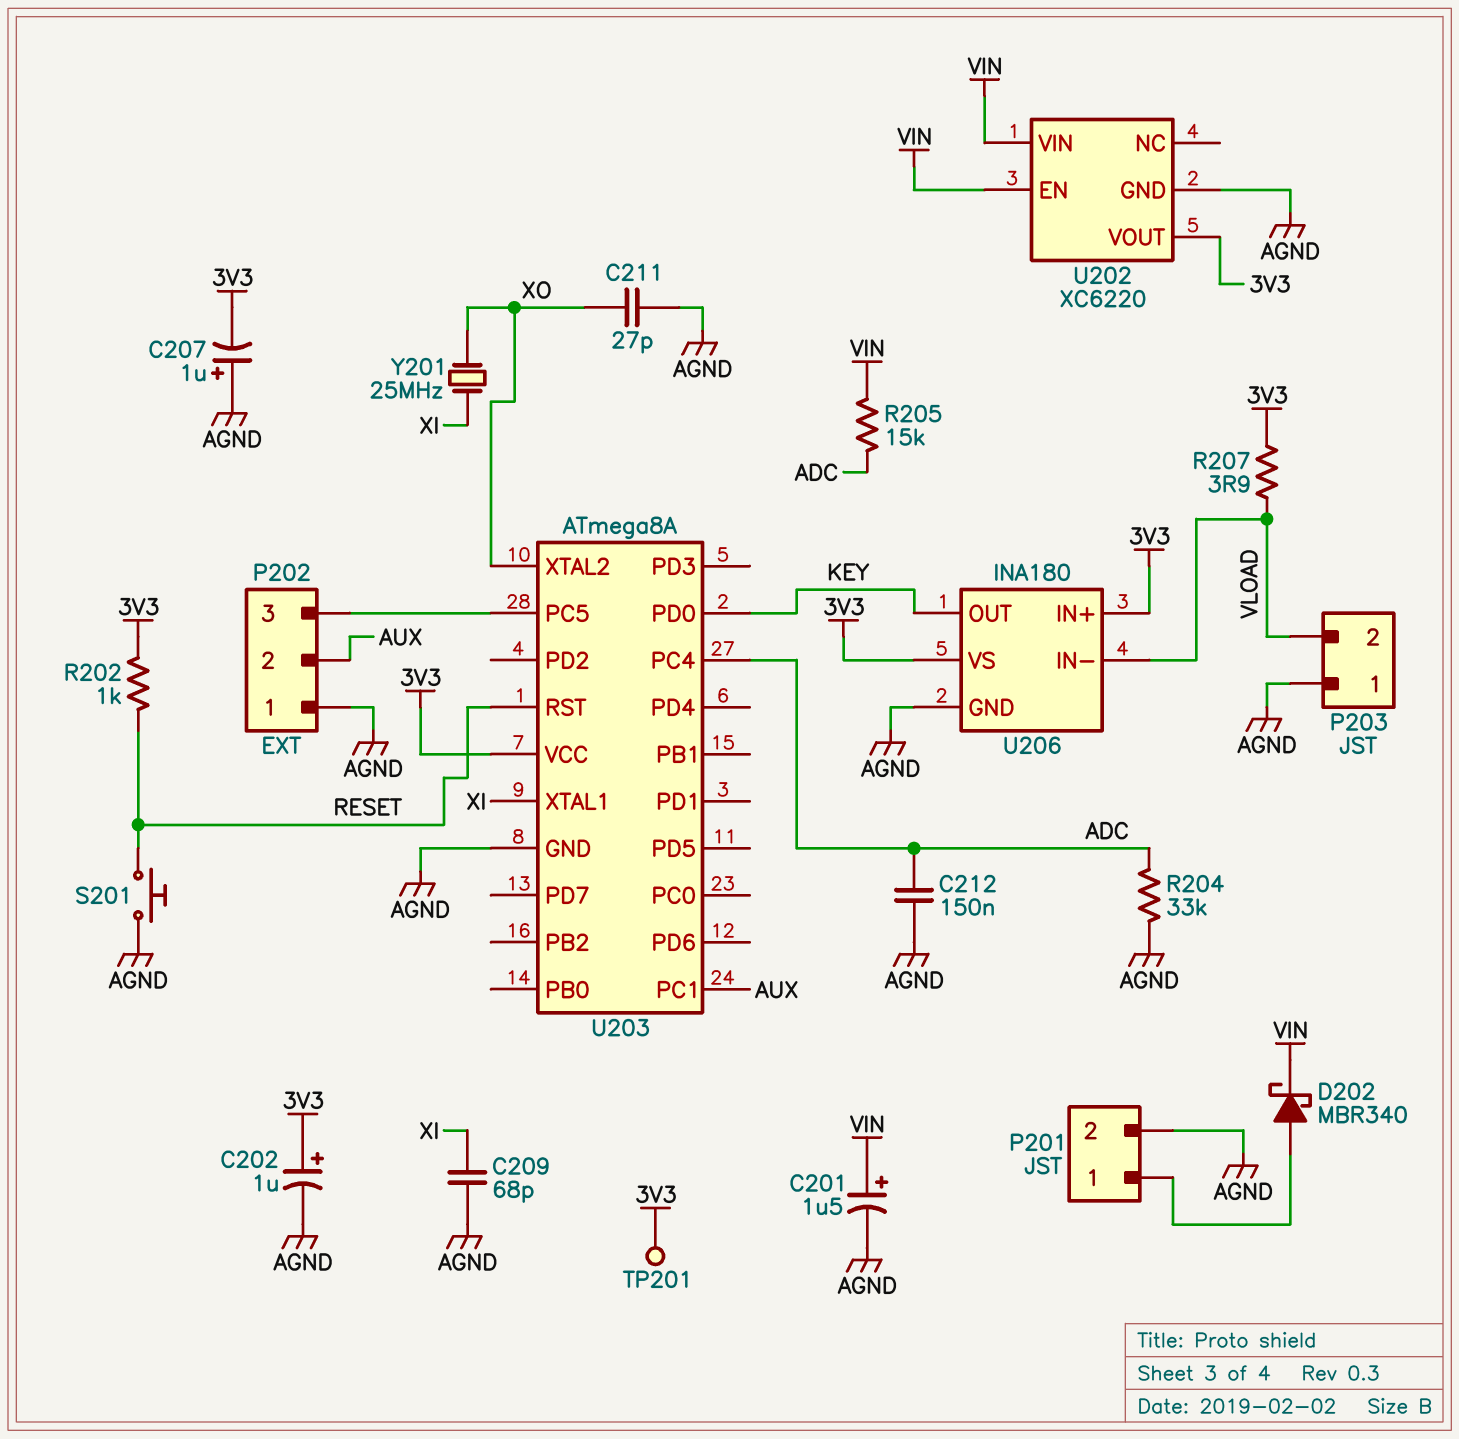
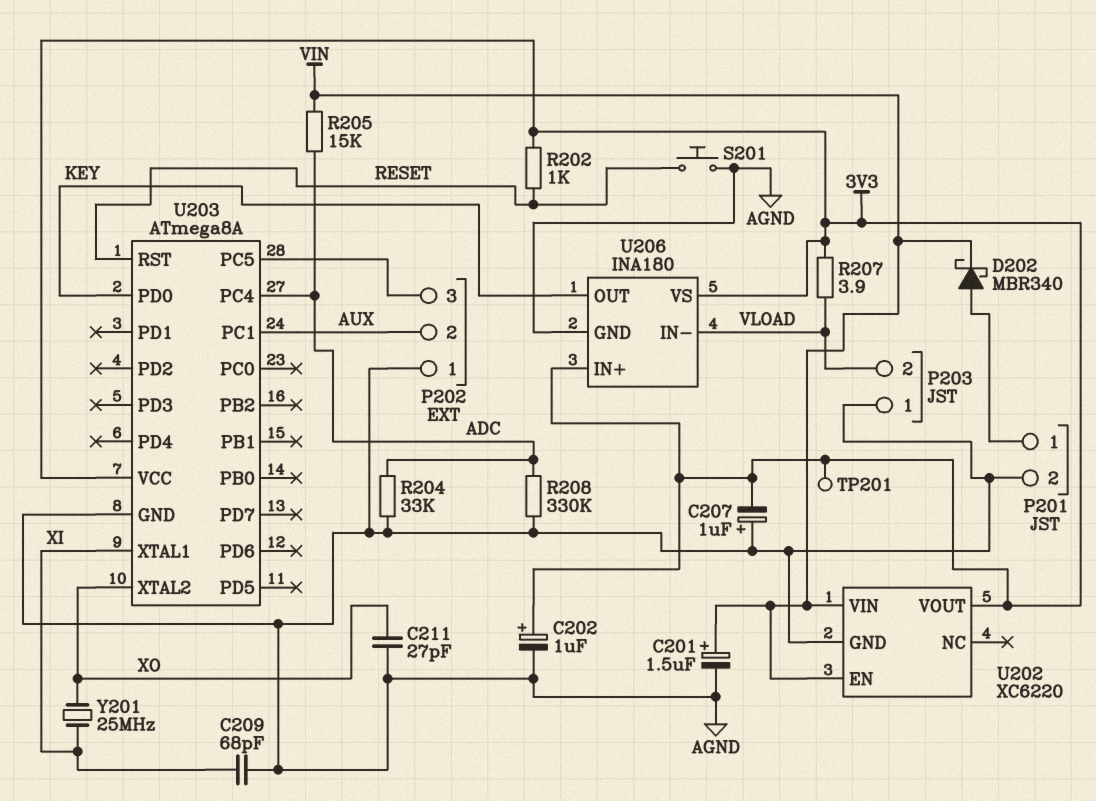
C212: 150nF (ADC, AGND) -> none
R208: none -> 330k (ADC, AGND)

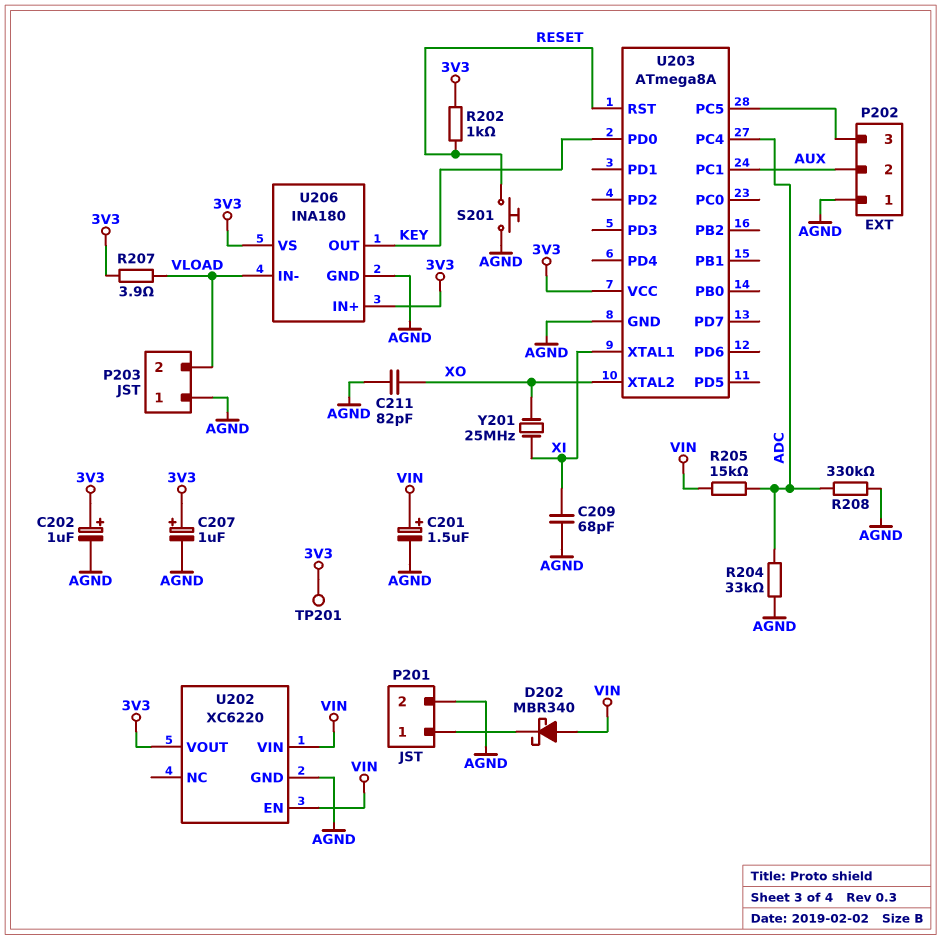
C207: 1uF (plus AGND, minus 3V3) -> 1uF (plus 3V3, minus AGND)
C211: 27pF (AGND, XO) -> 82pF (AGND, XO)
D202: schottky MBR340 (A P201/1, K VIN) -> schottky MBR340 (A VIN, K P201/1)

